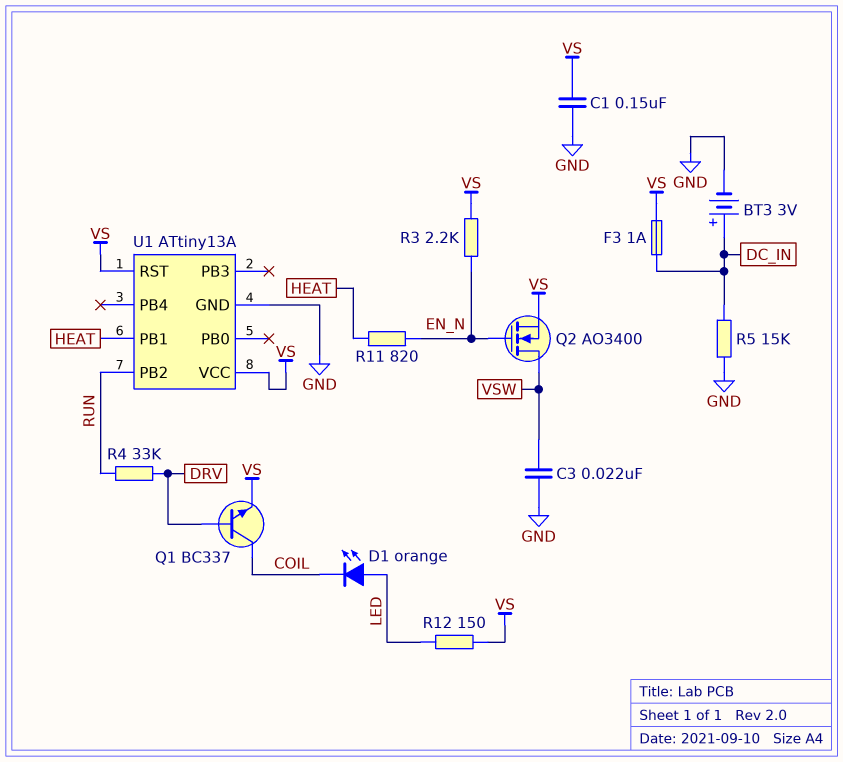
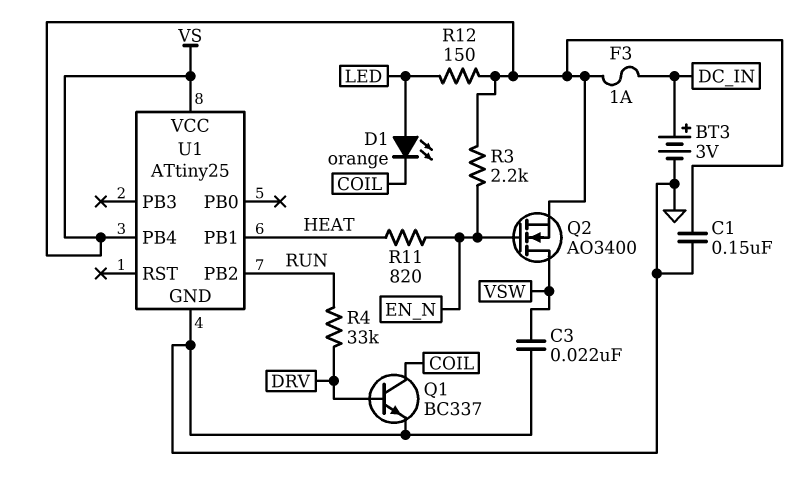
Q1: NPN BC337 (B DRV, C COIL, E VS) -> NPN BC337 (B DRV, C COIL, E GND)
R5: 15k (DC_IN, GND) -> none
U1: ATtiny13A -> ATtiny25
U1 pin PB4: none -> VS
U1 pin RST: VS -> none

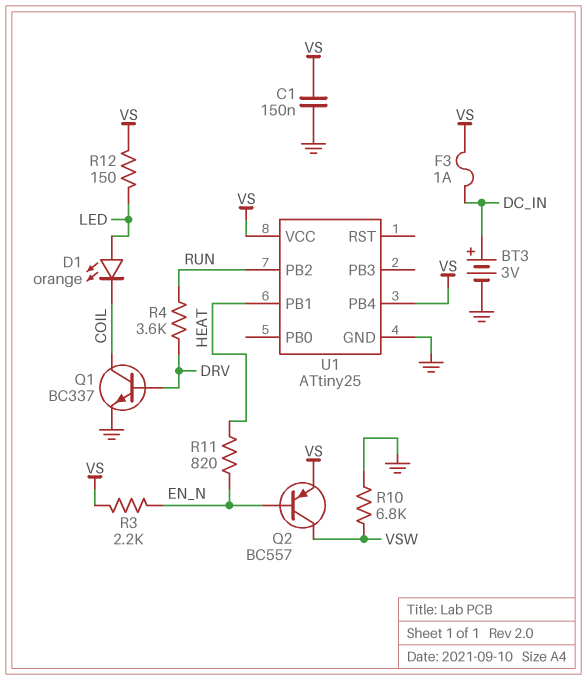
C3: 22nF (GND, VSW) -> none
Q2: NMOS AO3400 (G EN_N, D VSW, S VS) -> PNP BC557 (B EN_N, C VSW, E VS)
R4: 33k (DRV, RUN) -> 3.6k (DRV, RUN)
R10: none -> 6.8k (GND, VSW)

